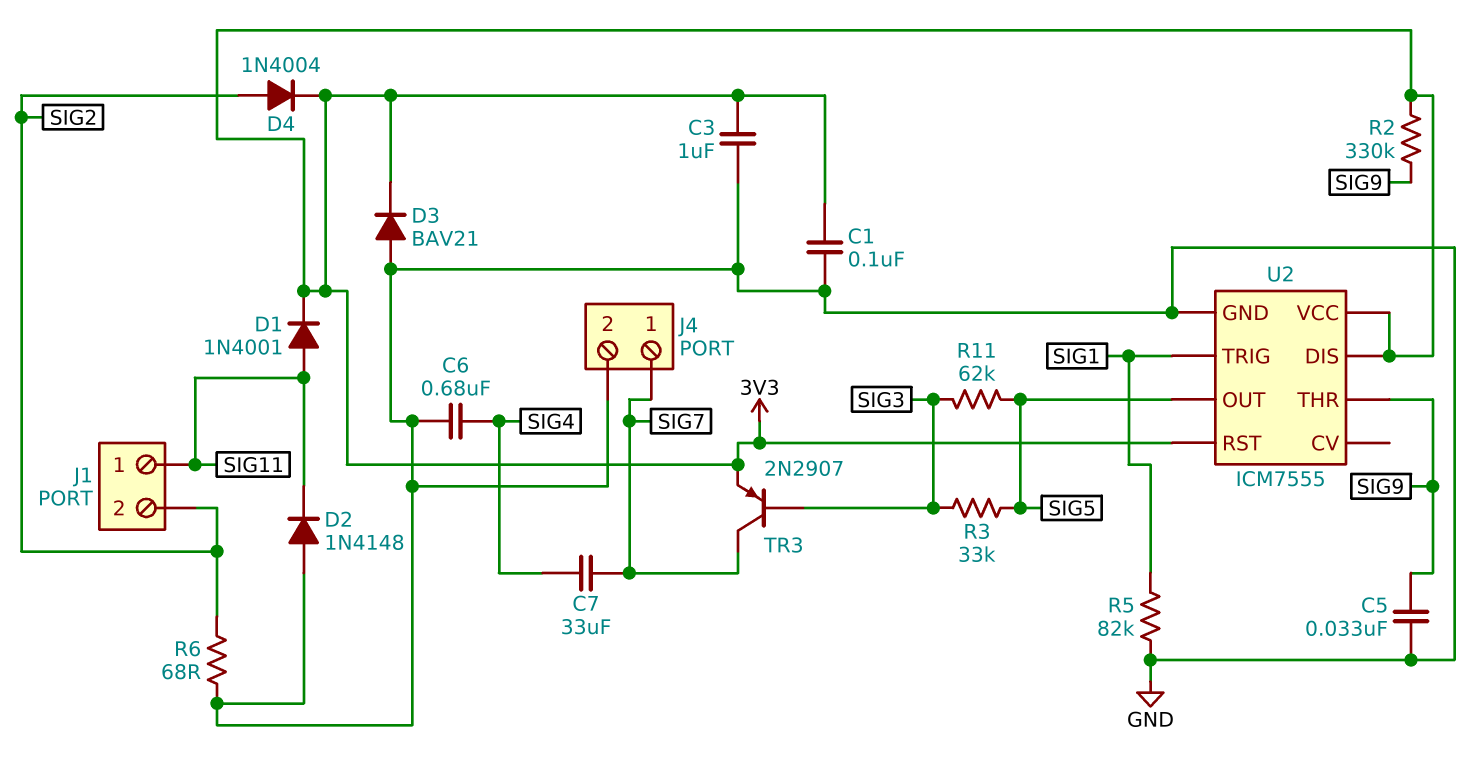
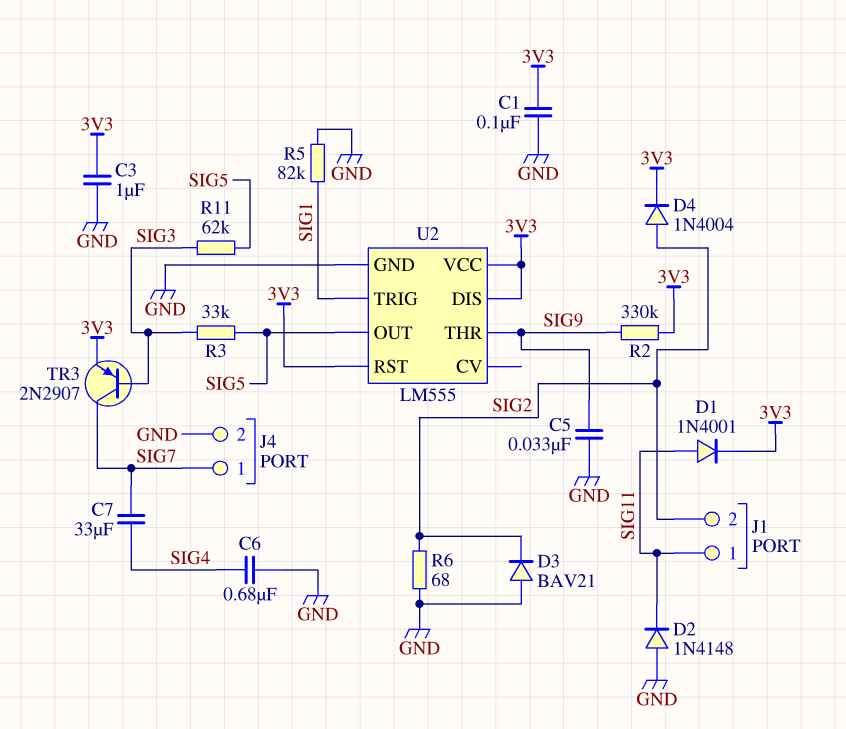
D3: diode BAV21 (A GND, K 3V3) -> diode BAV21 (A GND, K SIG2)
U2: ICM7555 -> LM555

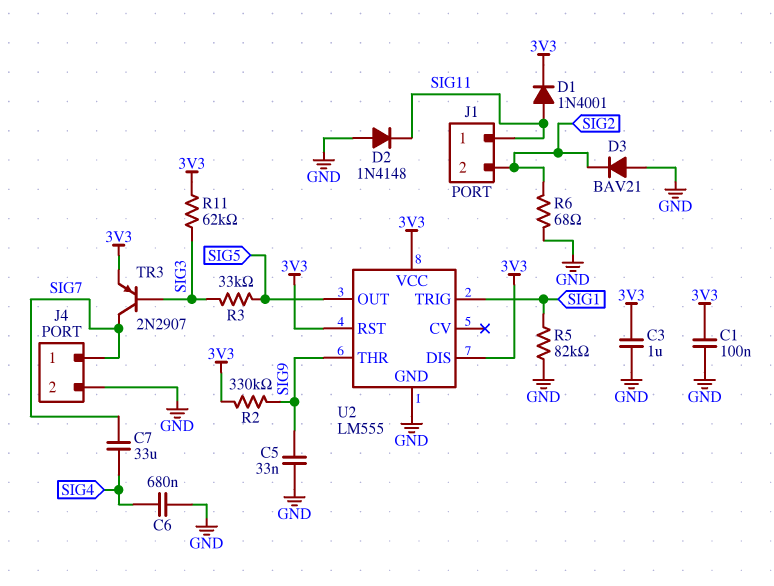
D4: diode 1N4004 (A SIG2, K 3V3) -> none
R11: 62k (SIG3, SIG5) -> 62k (3V3, SIG3)

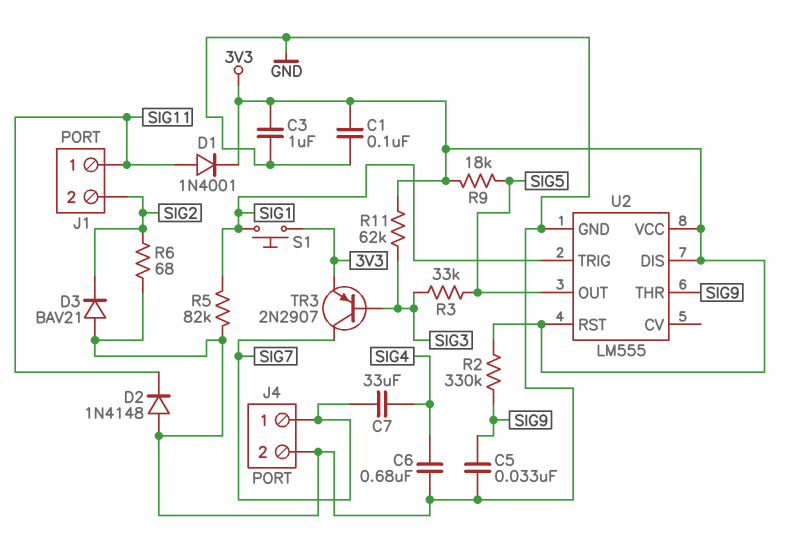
R9: none -> 18k (3V3, SIG5)
S1: none -> button (3V3, SIG1)

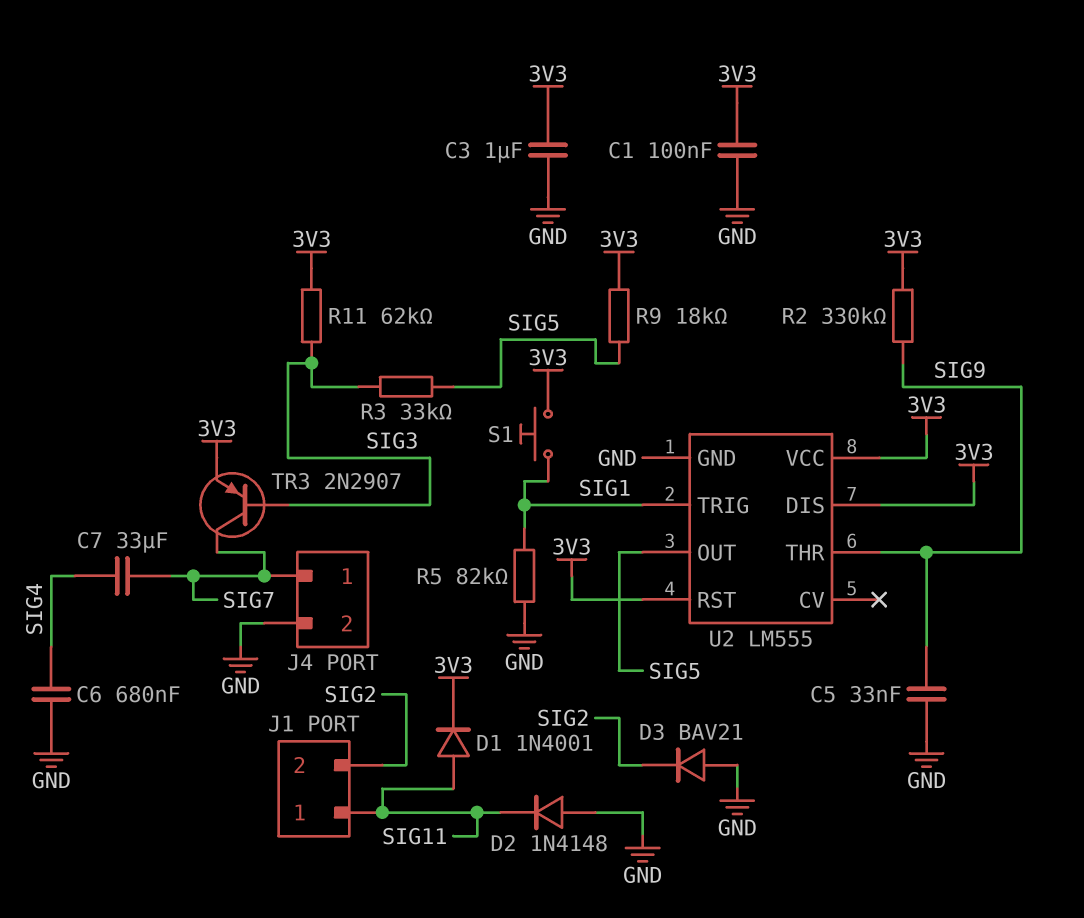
R6: 68 (GND, SIG2) -> none

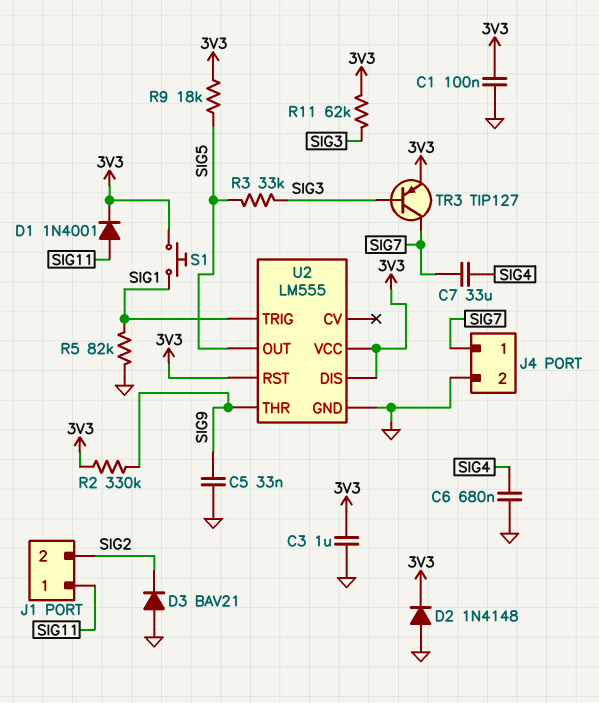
D2: diode 1N4148 (A GND, K SIG11) -> diode 1N4148 (A GND, K 3V3)
TR3: PNP 2N2907 (B SIG3, C SIG7, E 3V3) -> PNP TIP127 (B SIG3, C SIG7, E 3V3)

